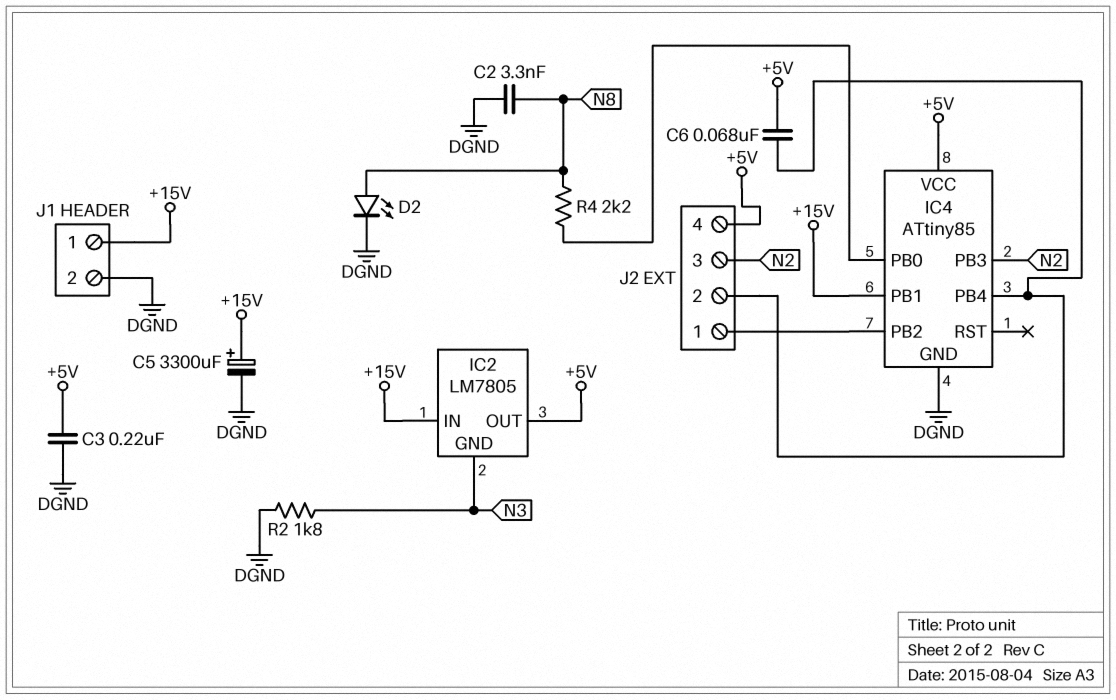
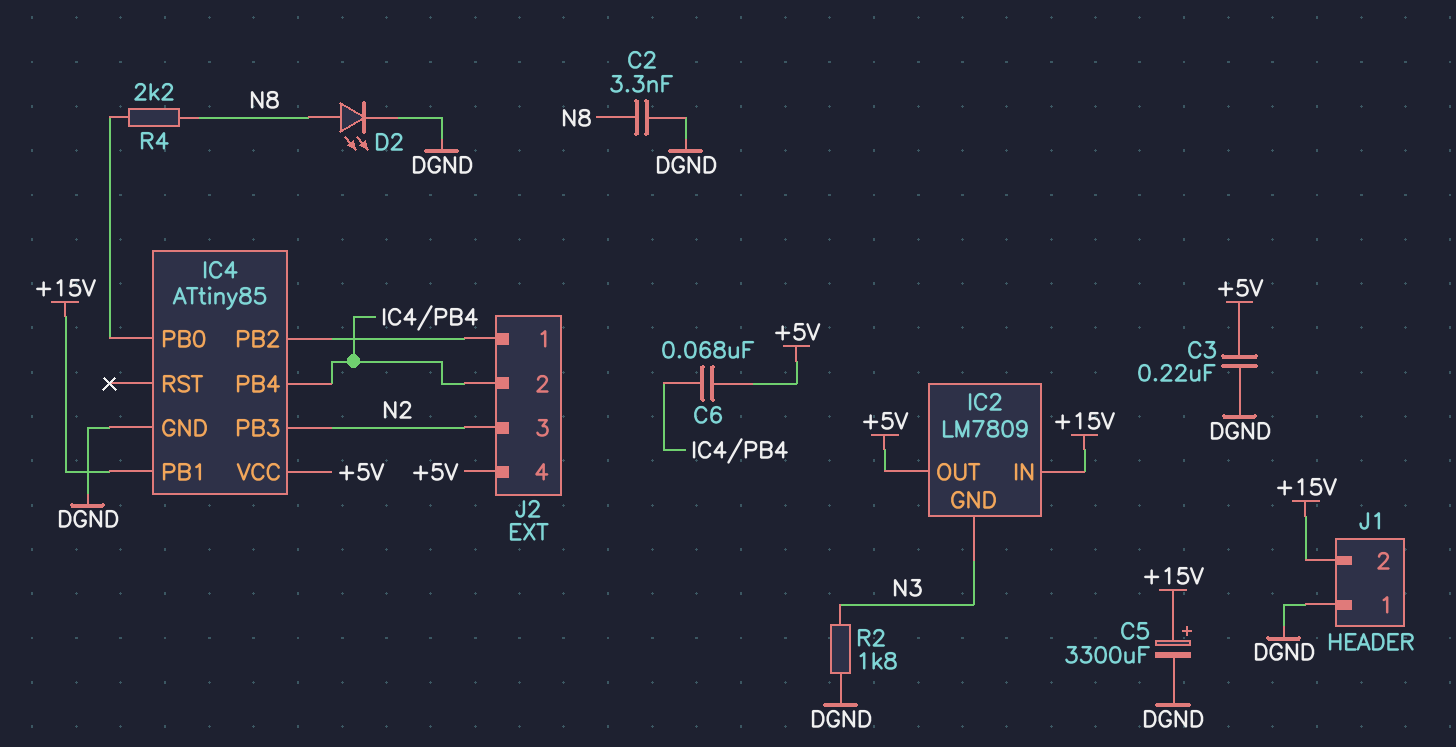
IC2: LM7805 -> LM7809
J1 pin 1: +15V -> DGND
J1 pin 2: DGND -> +15V

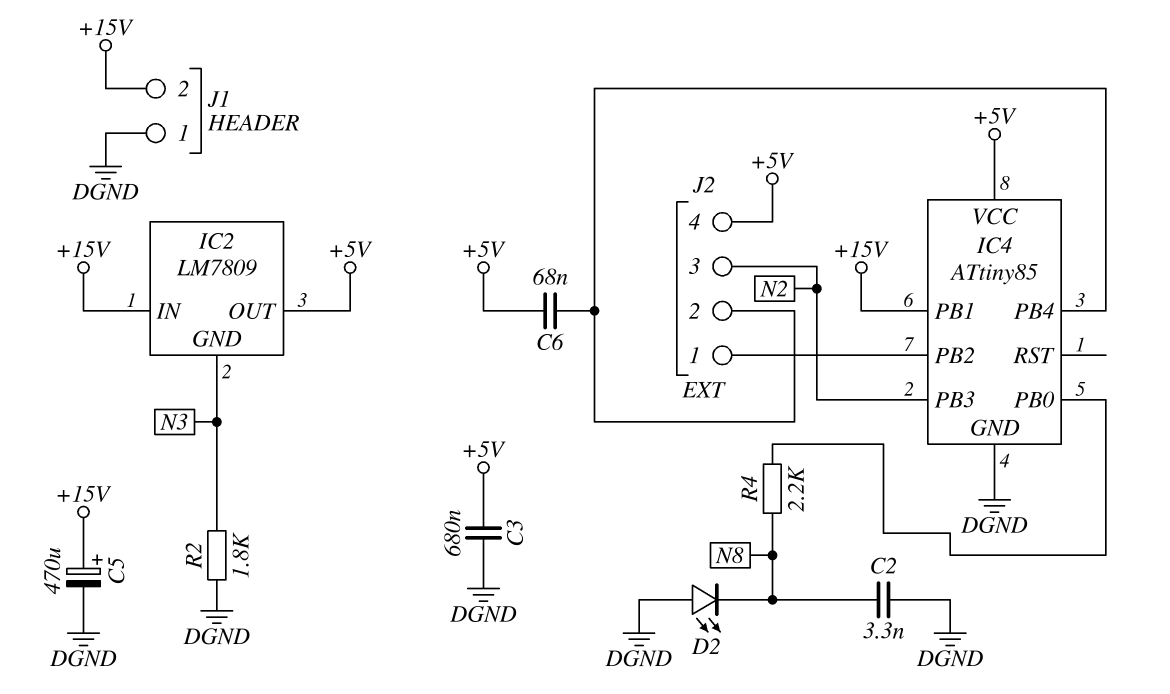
C3: 220nF (+5V, DGND) -> 680nF (+5V, DGND)
C5: 3300uF (plus +15V, minus DGND) -> 470uF (plus +15V, minus DGND)
D2: LED (A N8, K DGND) -> LED (A DGND, K N8)

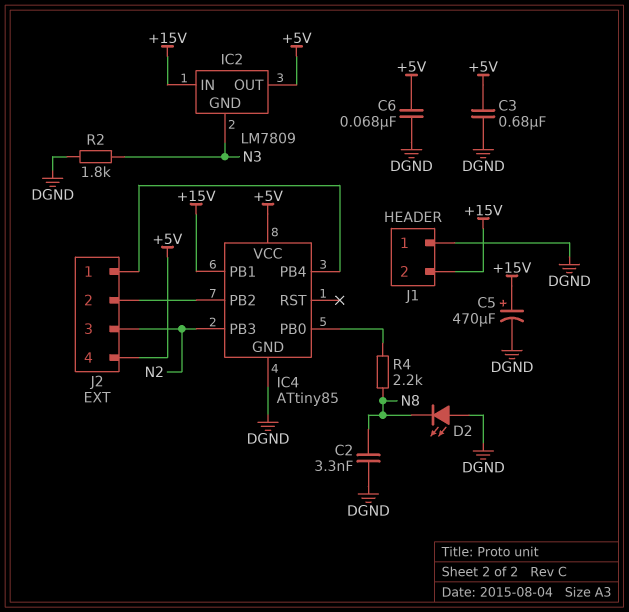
C6: 68nF (+5V, IC4/PB4) -> 68nF (+5V, DGND)
J2 pin 1: IC4/PB2 -> IC4/PB4
J2 pin 2: IC4/PB4 -> IC4/PB2

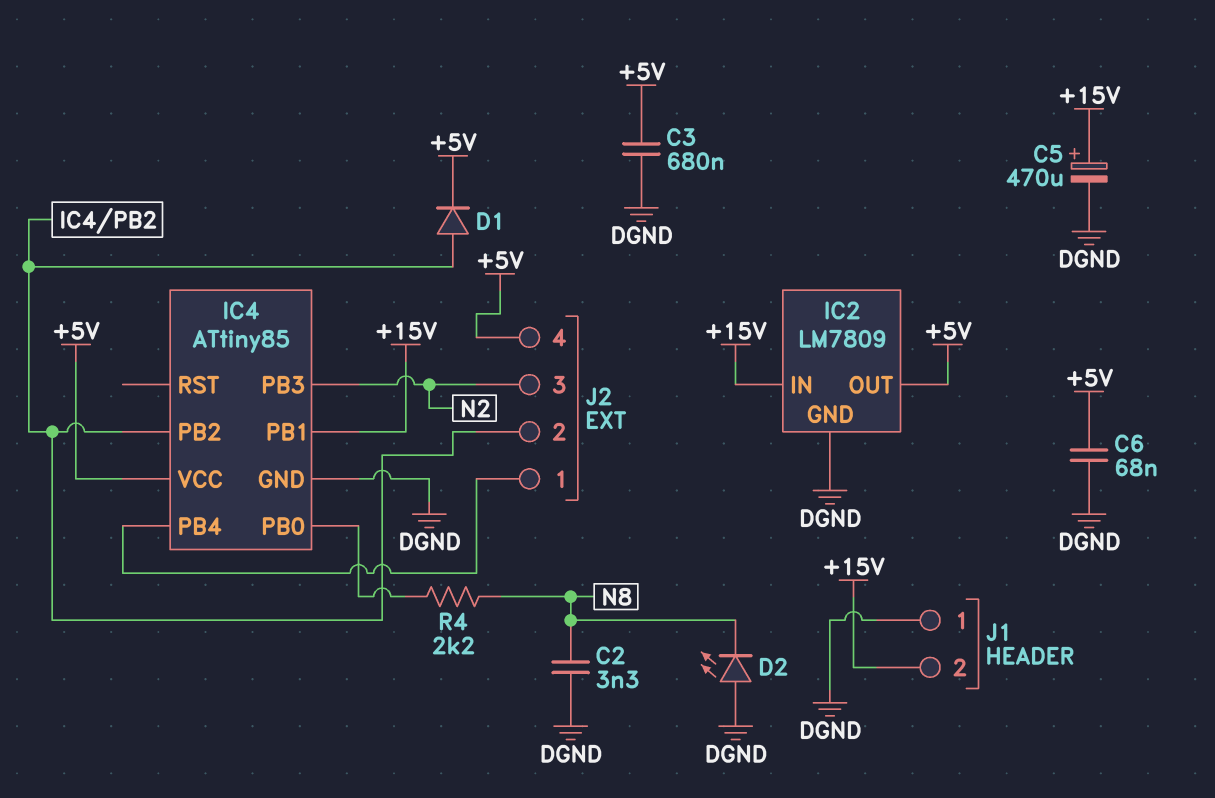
D1: none -> diode (A IC4/PB2, K +5V)
IC2 pin GND: N3 -> DGND
R2: 1.8k (DGND, N3) -> none

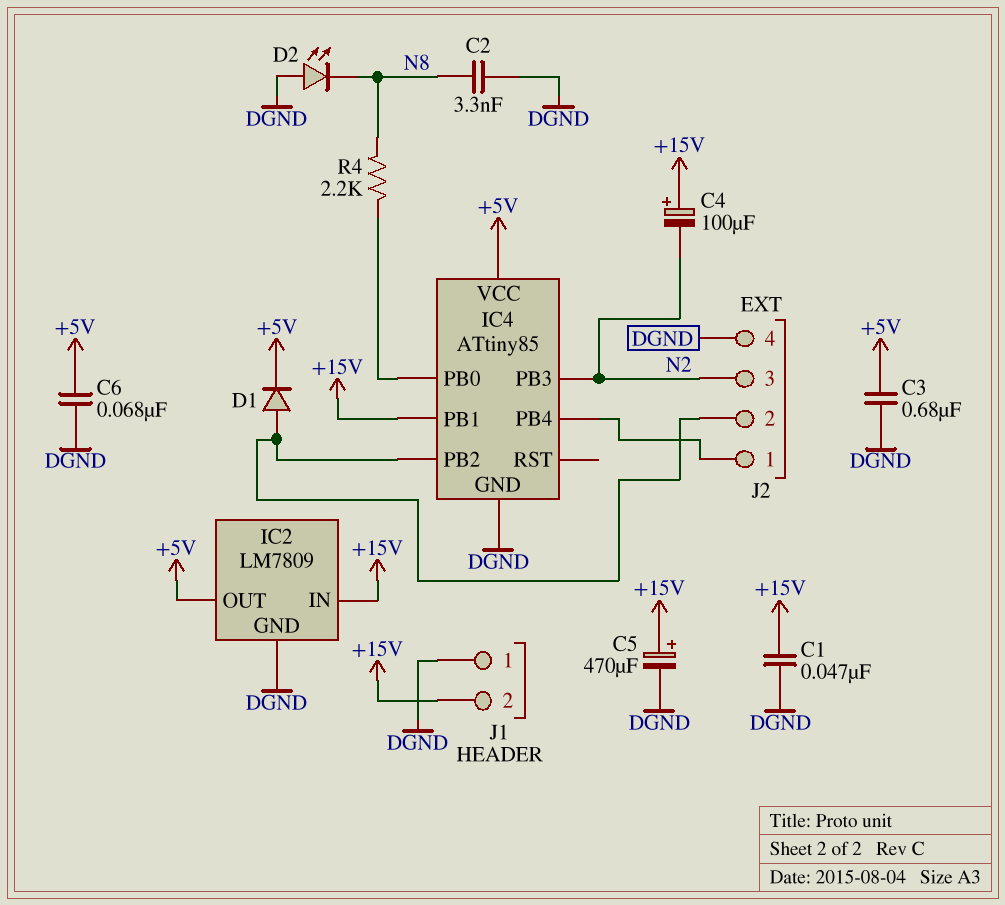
C1: none -> 47nF (+15V, DGND)
C4: none -> 100uF (plus +15V, minus N2)
J2 pin 4: +5V -> DGND

